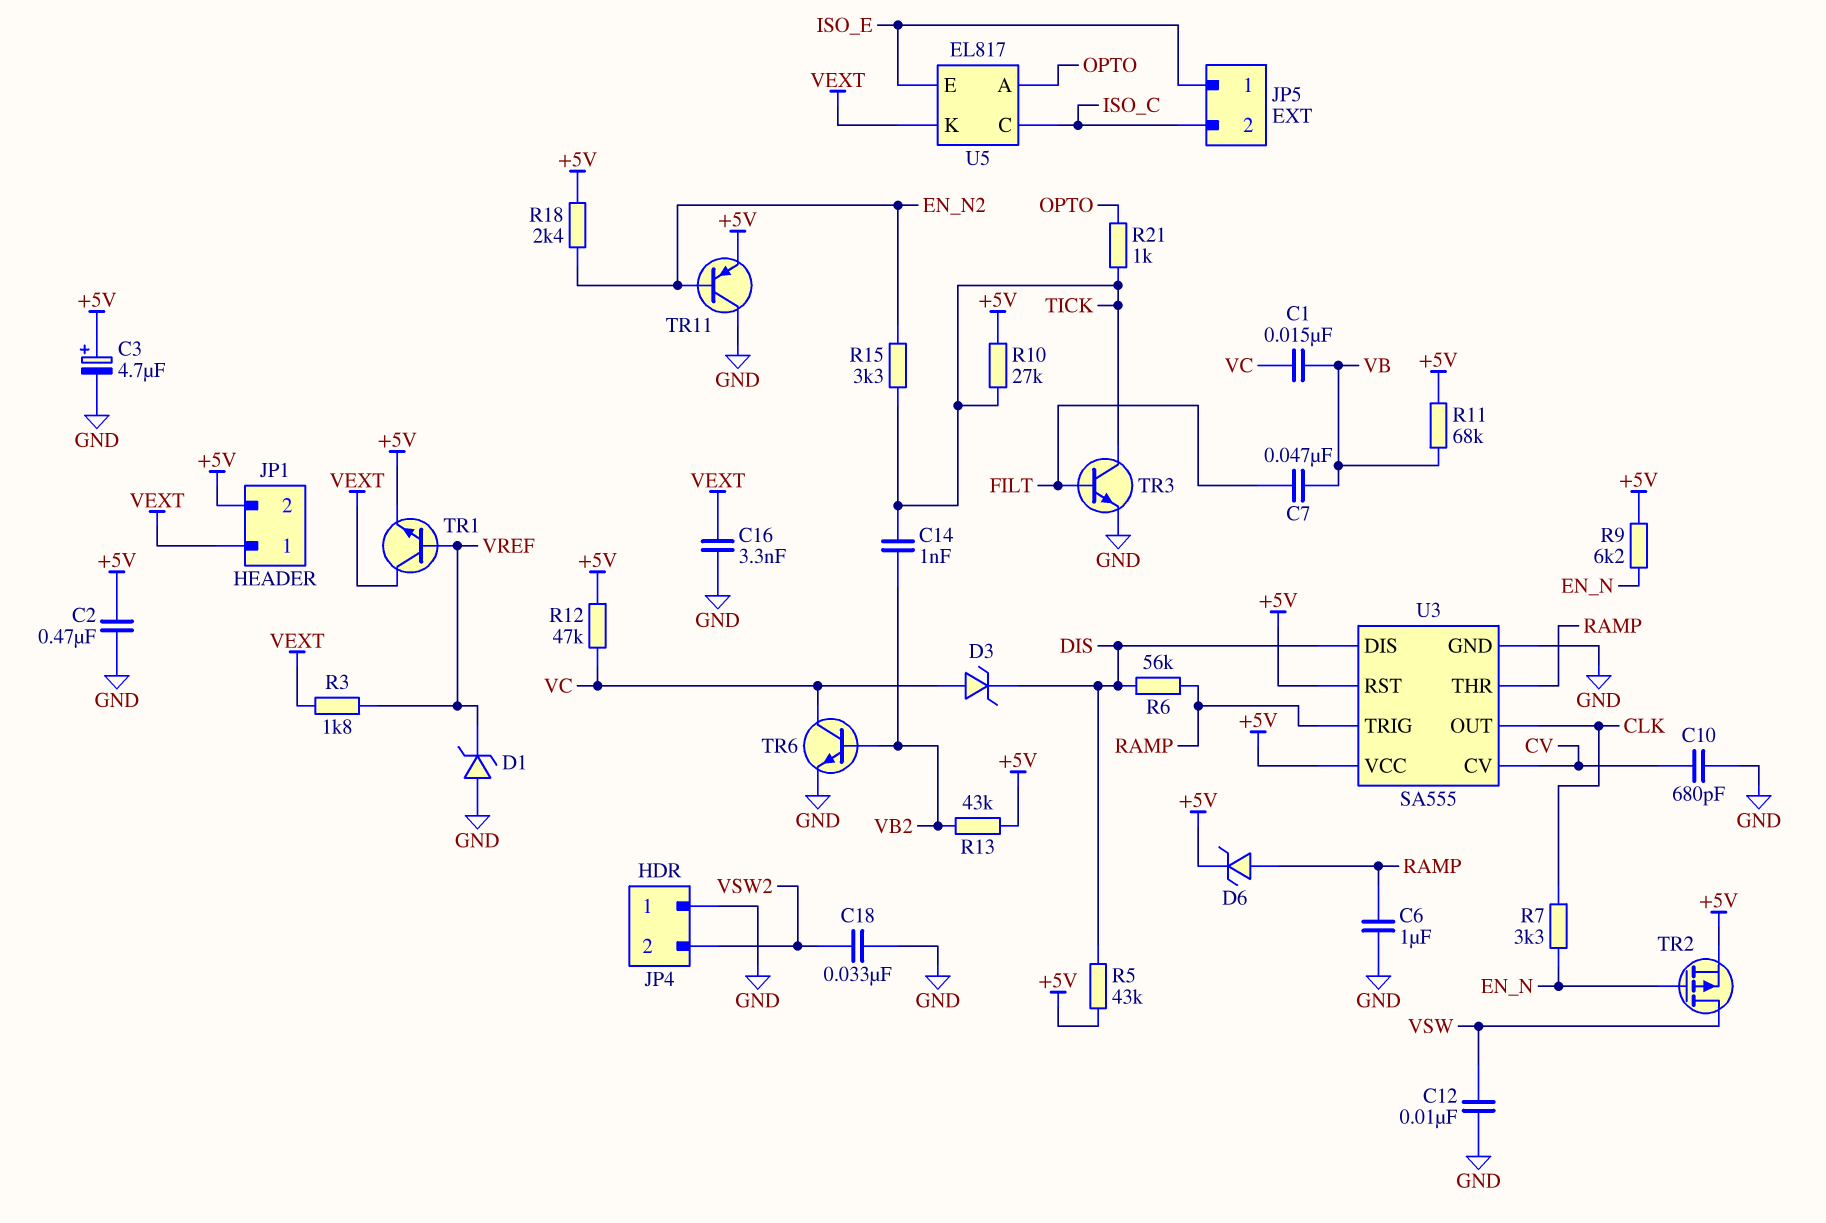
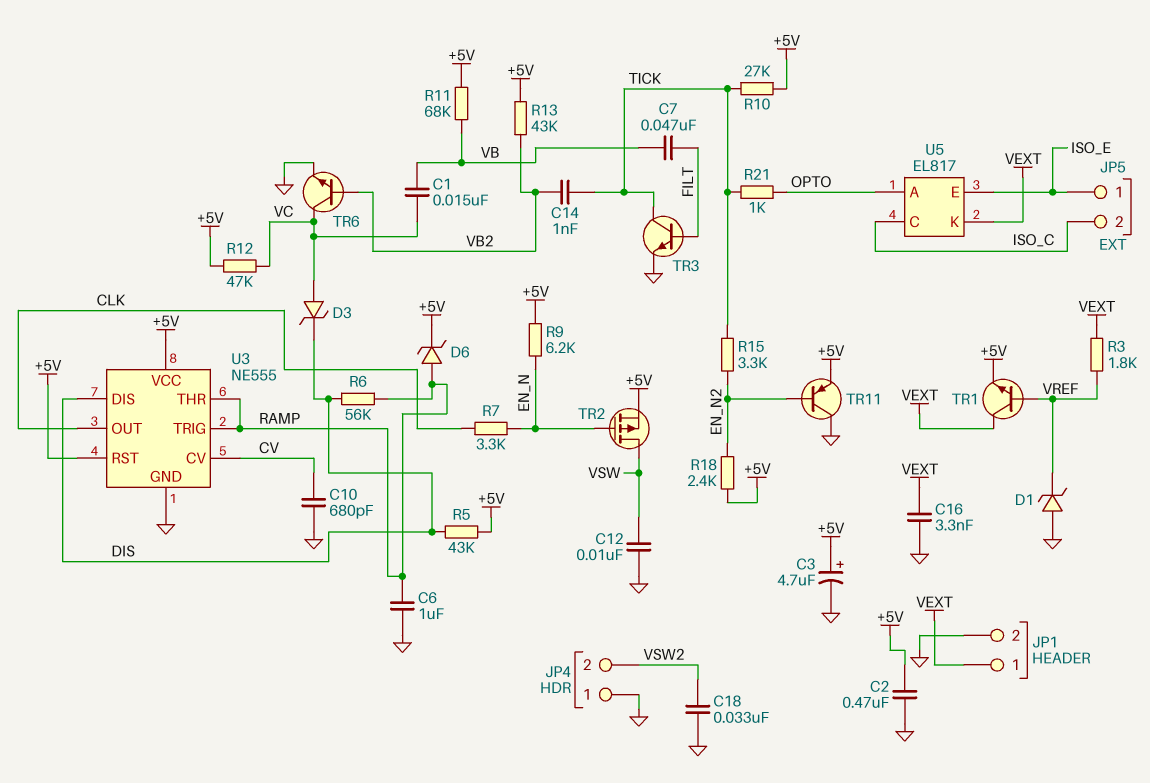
JP1 pin 2: +5V -> GND
U3: SA555 -> NE555

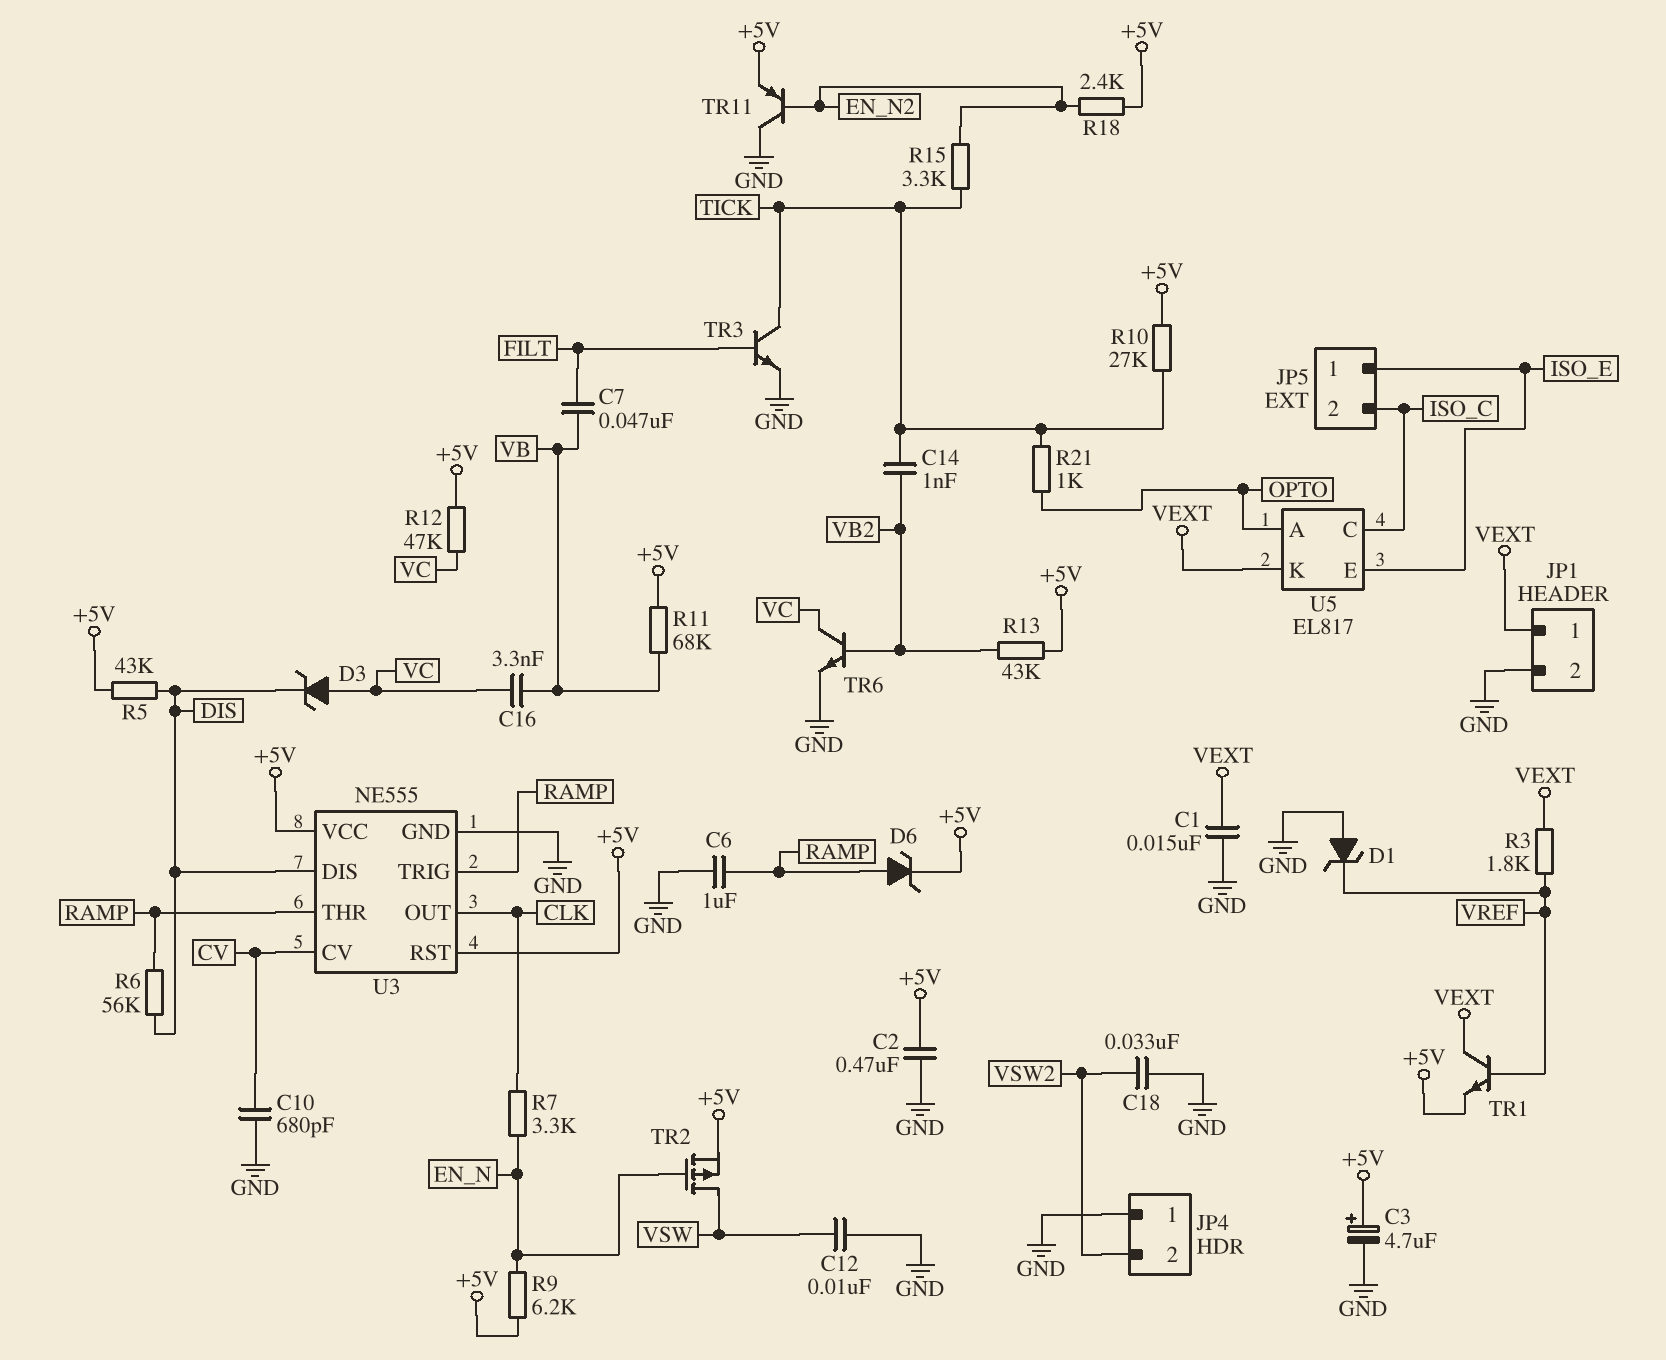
C1: 15nF (VB, VC) -> 15nF (GND, VEXT)
C16: 3.3nF (GND, VEXT) -> 3.3nF (VB, VC)

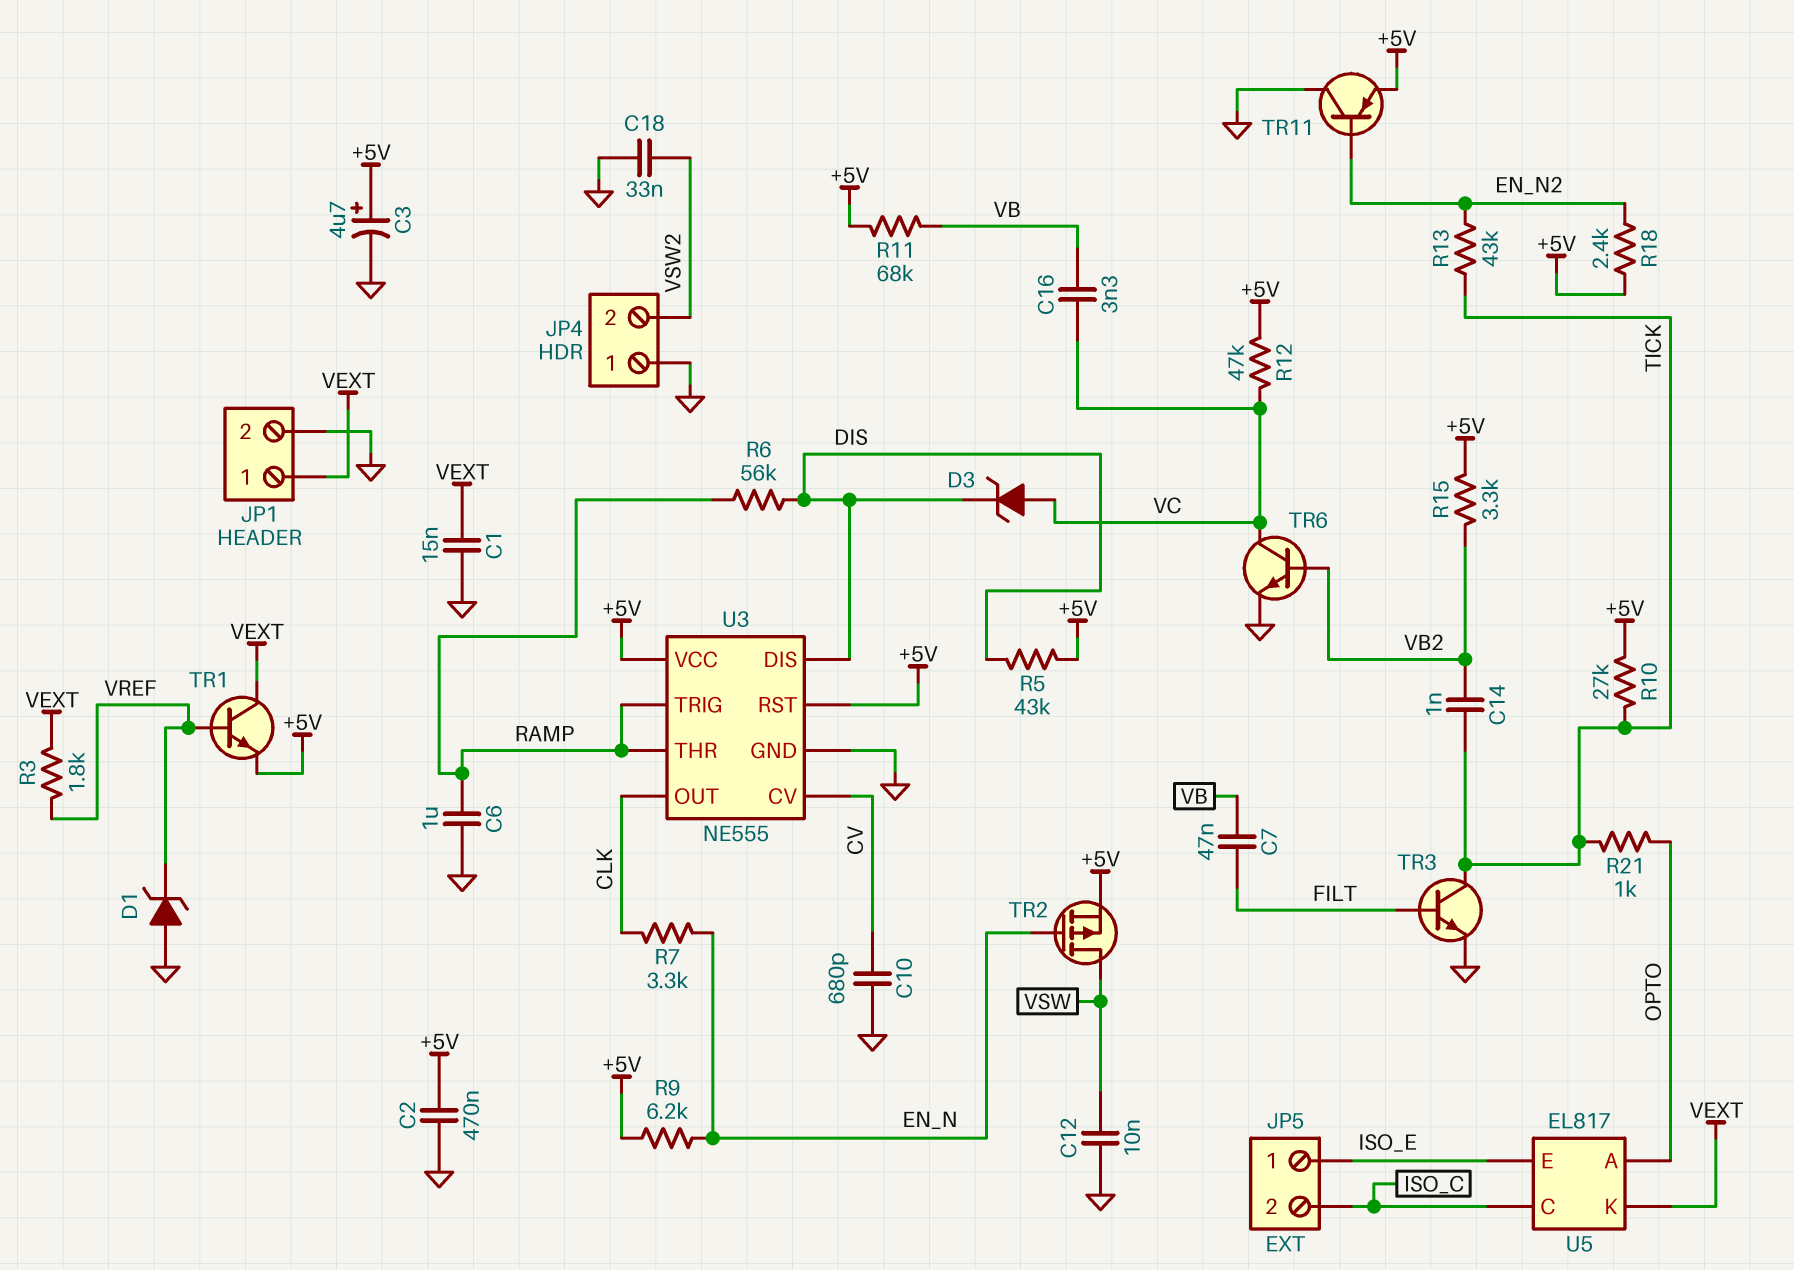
D6: zener (A RAMP, K +5V) -> none
R13: 43k (+5V, VB2) -> 43k (EN_N2, TICK)
R15: 3.3k (EN_N2, TICK) -> 3.3k (+5V, VB2)

